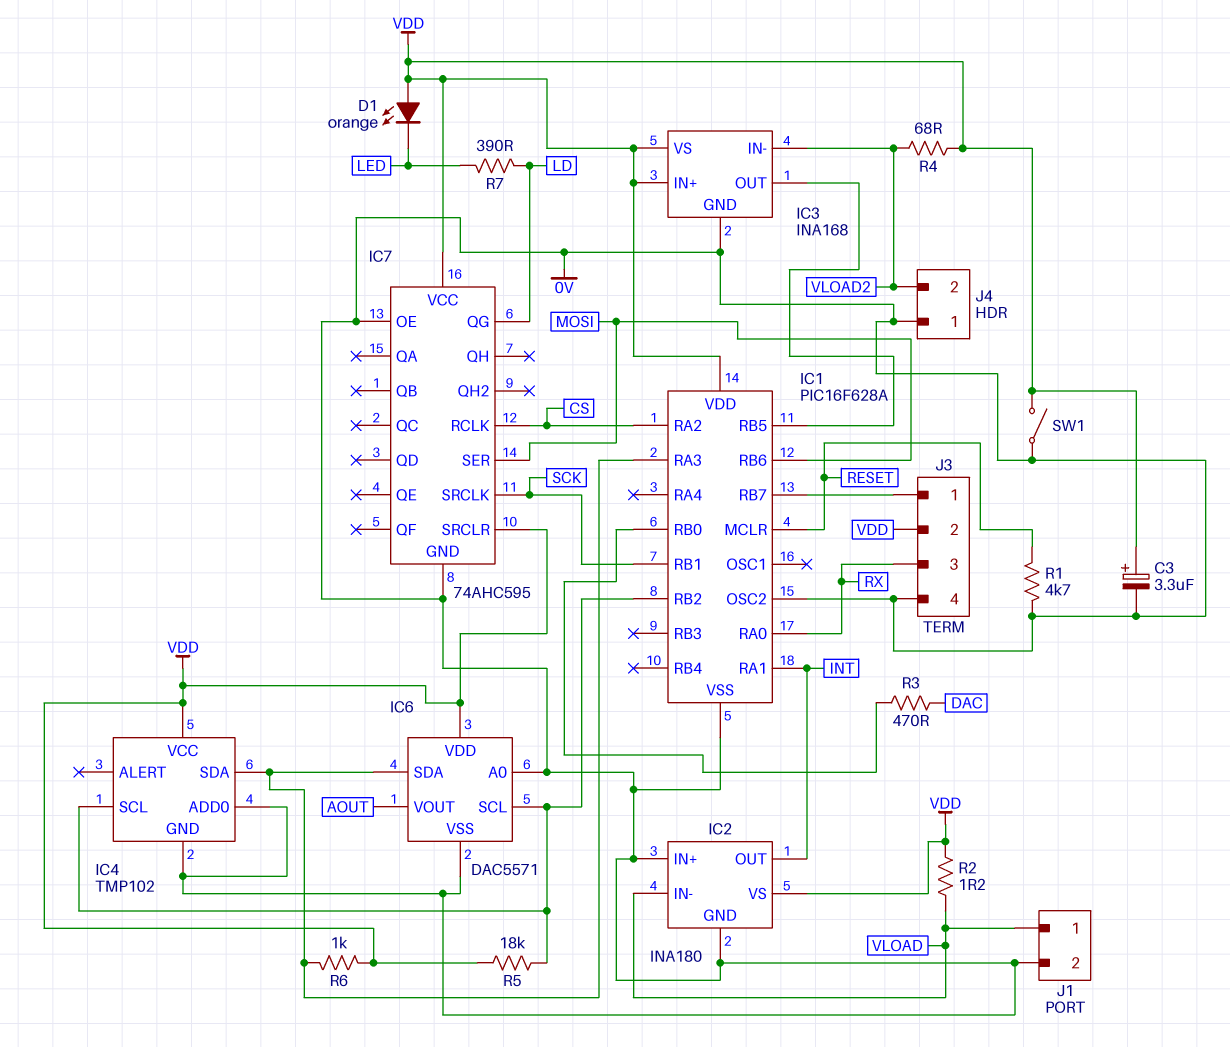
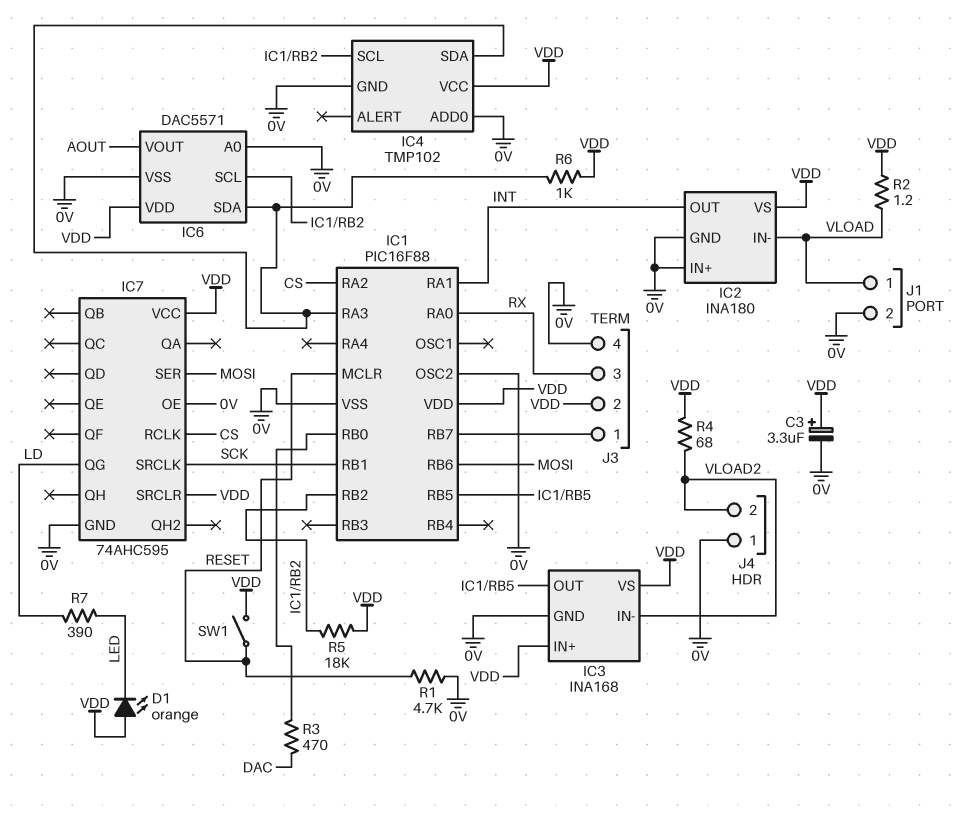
IC1: PIC16F628A -> PIC16F88
SW1: switch (0V, VDD) -> switch (RESET, VDD)

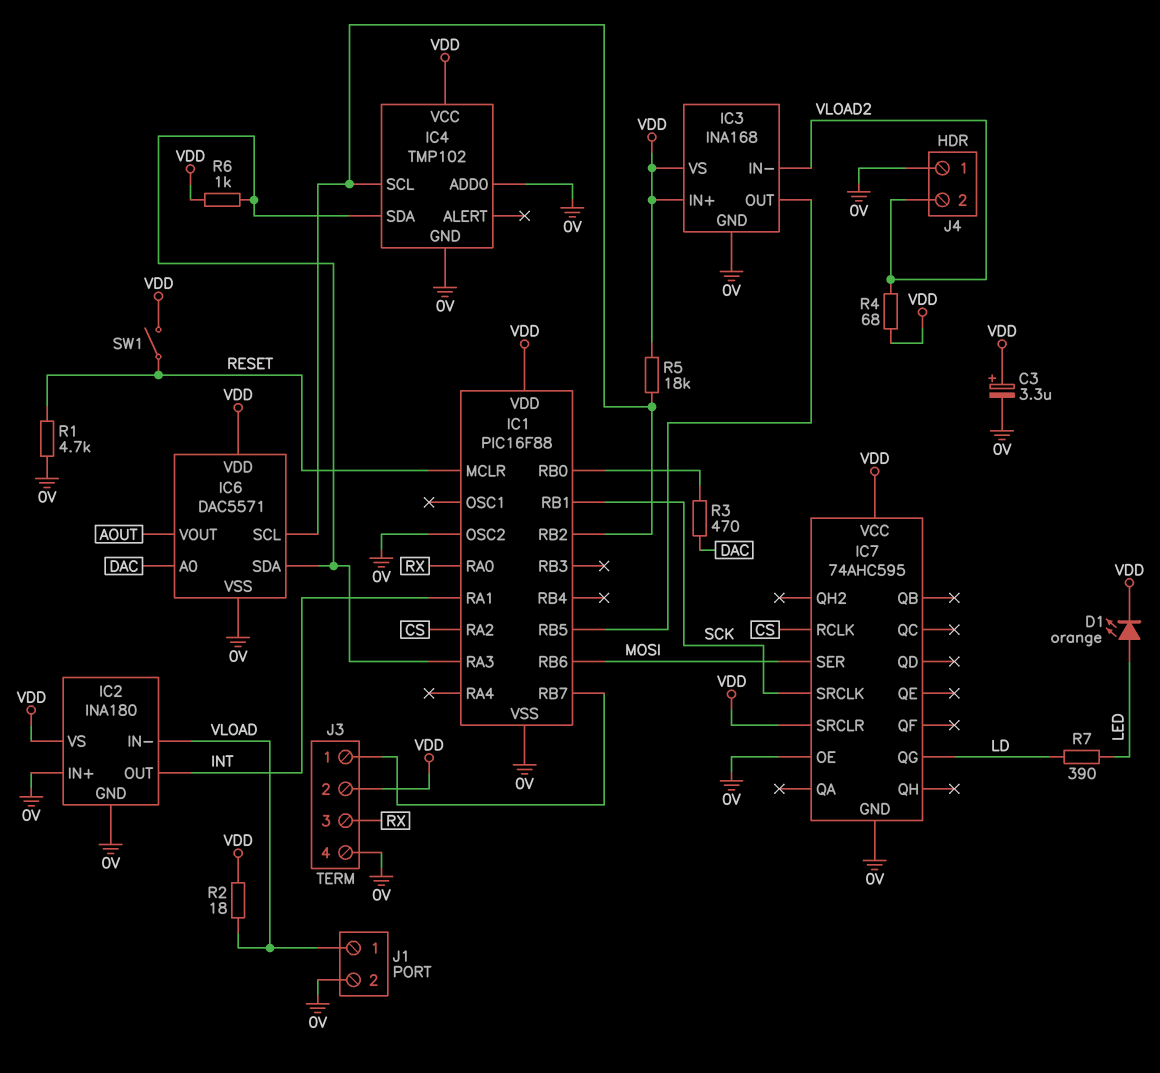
D1: LED orange (A VDD, K LED) -> LED orange (A LED, K VDD)
IC6 pin A0: 0V -> DAC
R2: 1.2 (VDD, VLOAD) -> 18 (VDD, VLOAD)

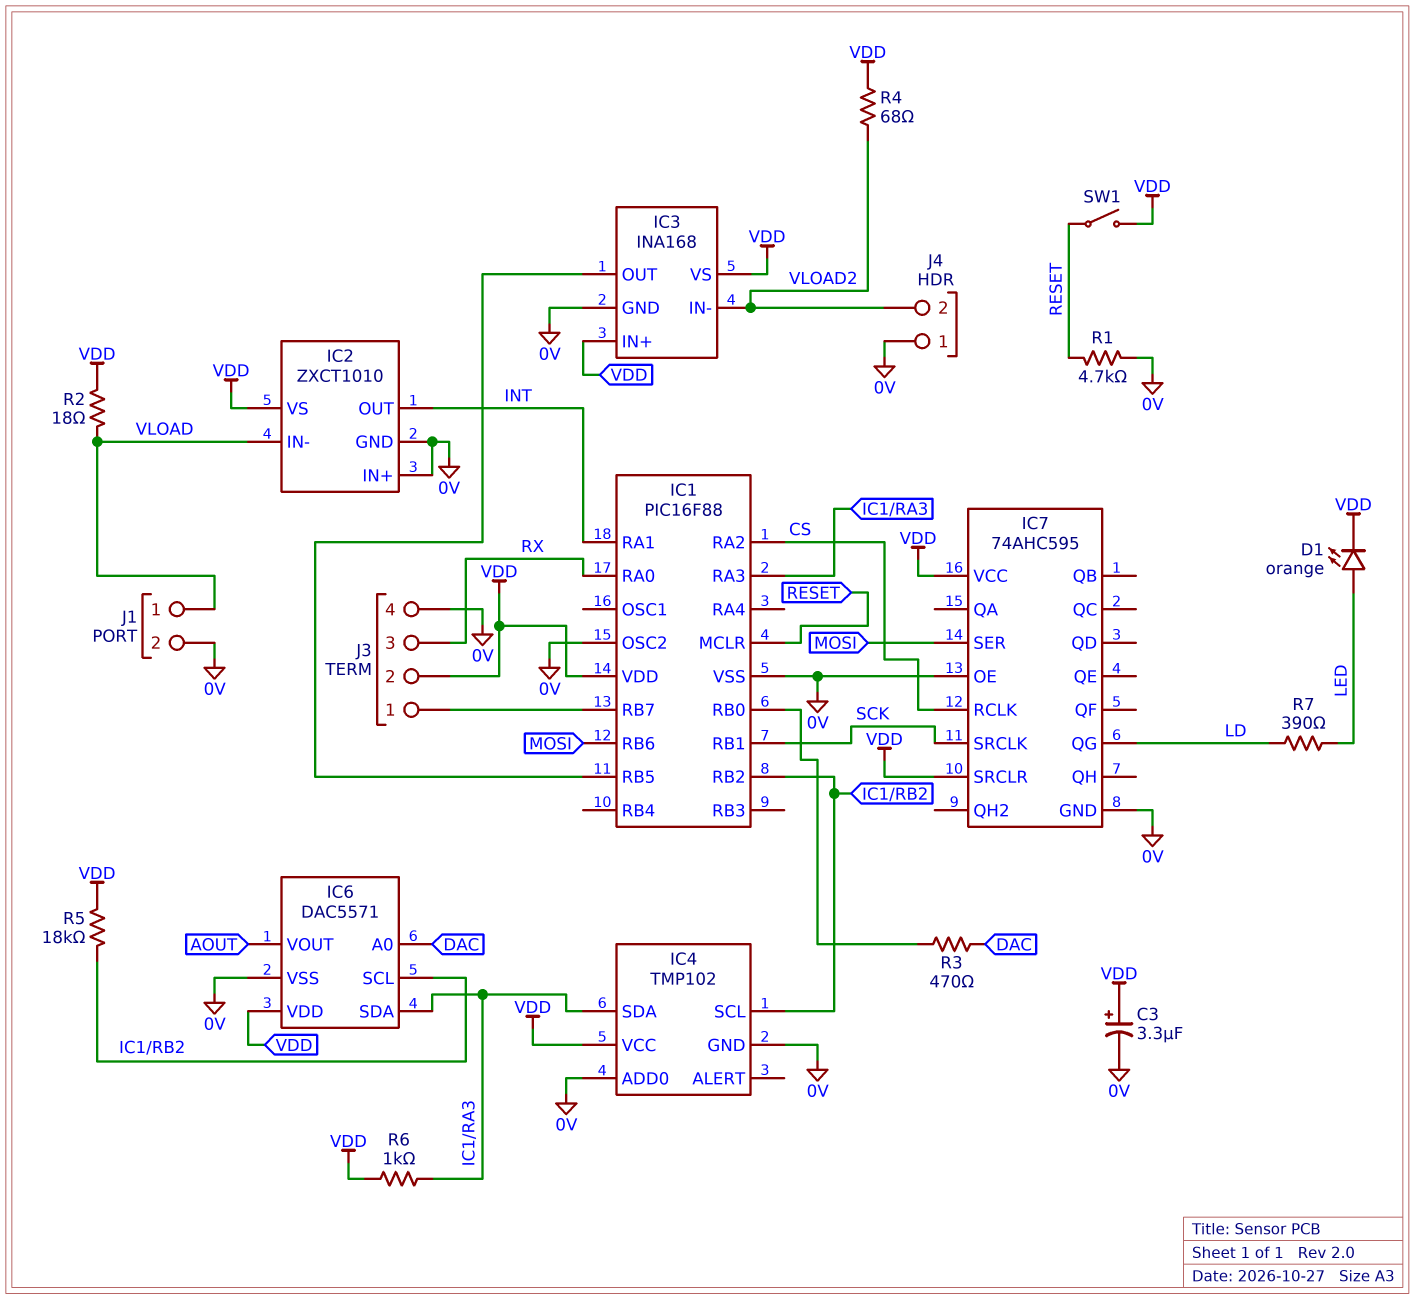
IC2: INA180 -> ZXCT1010

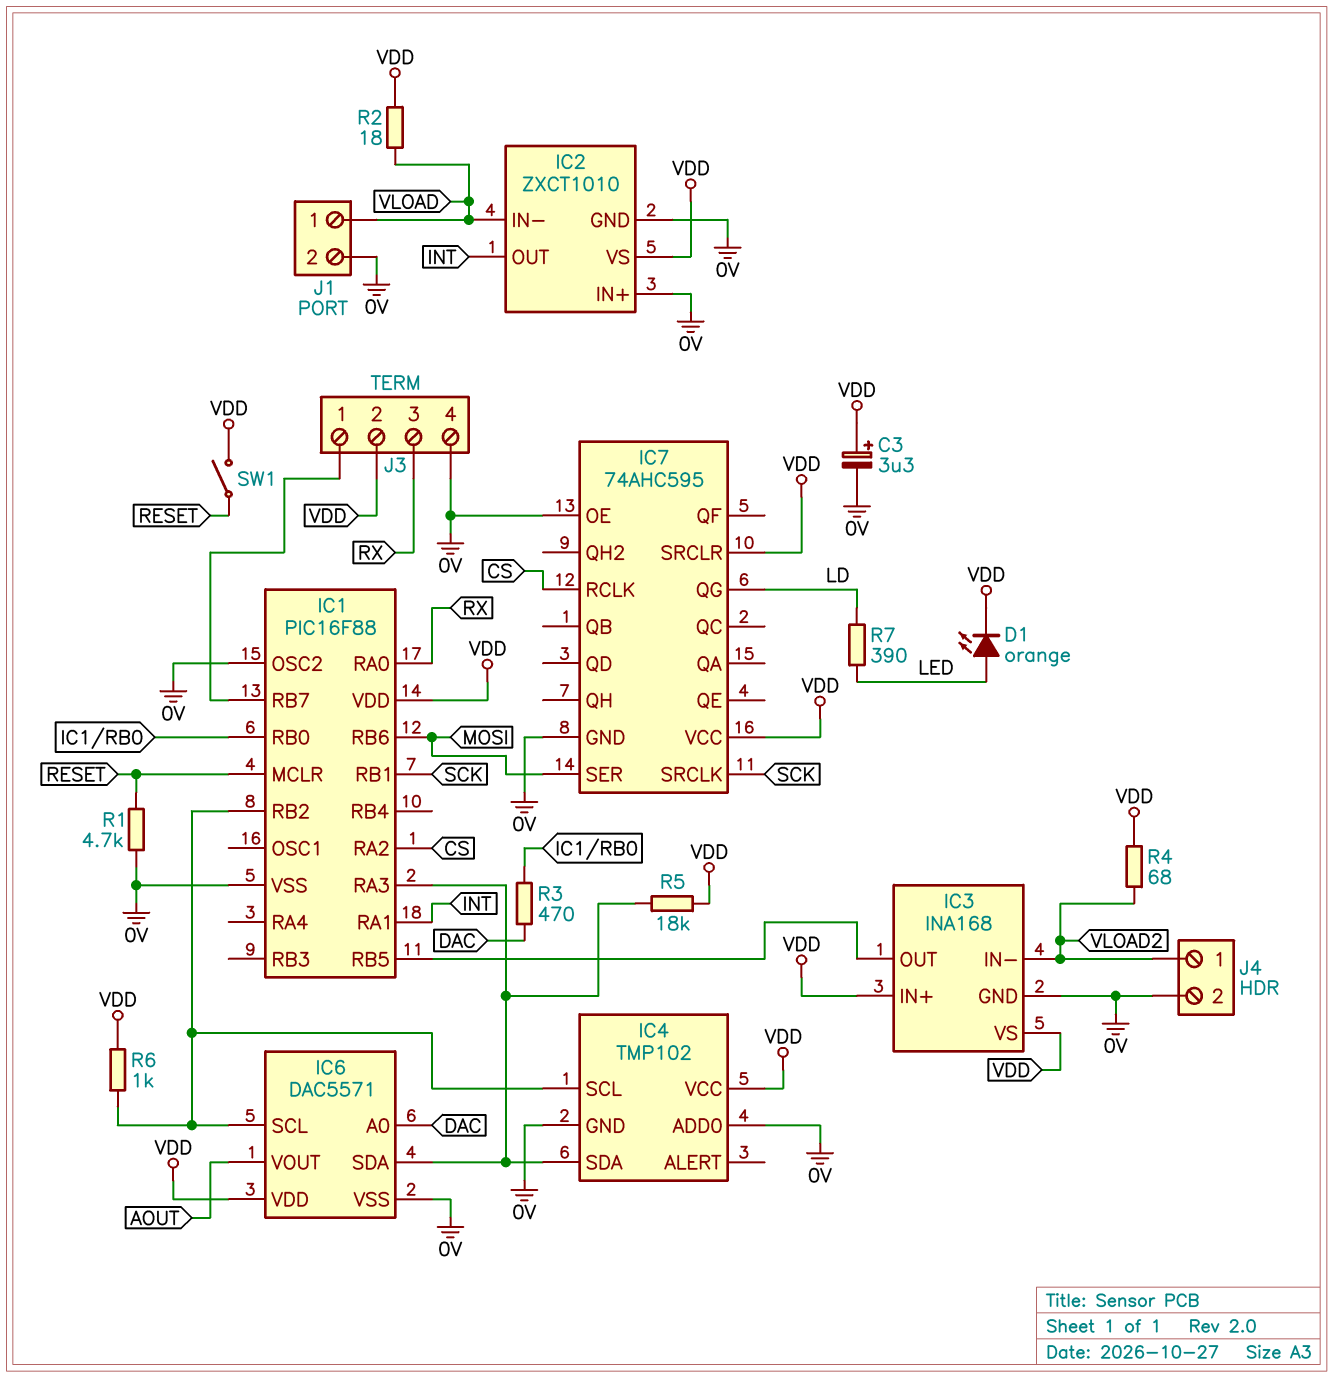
J4 pin 1: 0V -> VLOAD2
J4 pin 2: VLOAD2 -> 0V
R5: 18k (IC1/RB2, VDD) -> 18k (IC1/RA3, VDD)
R6: 1k (IC1/RA3, VDD) -> 1k (IC1/RB2, VDD)

